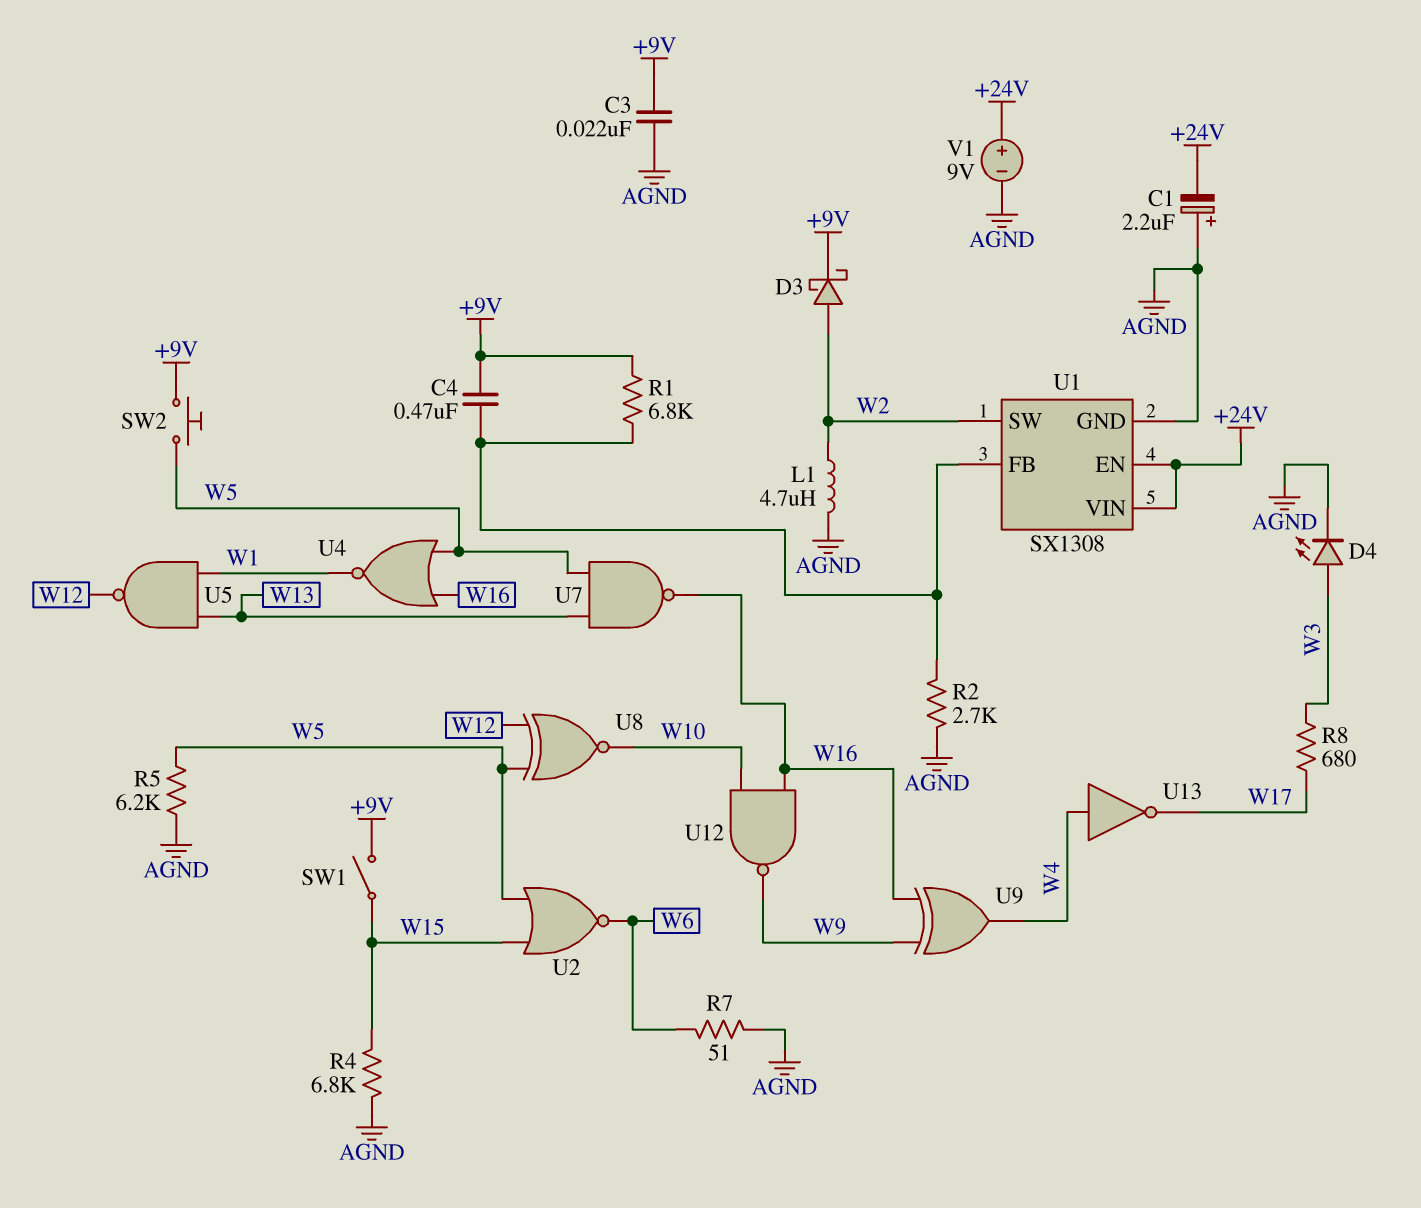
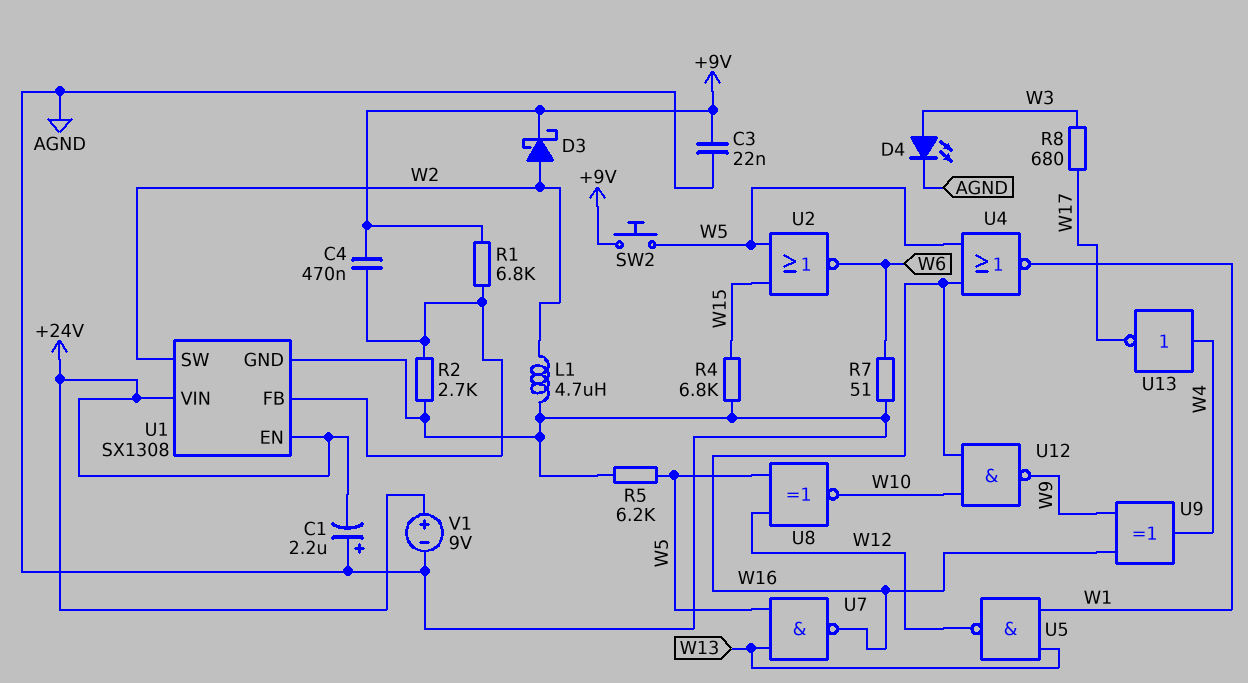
SW1: switch (+9V, W15) -> none

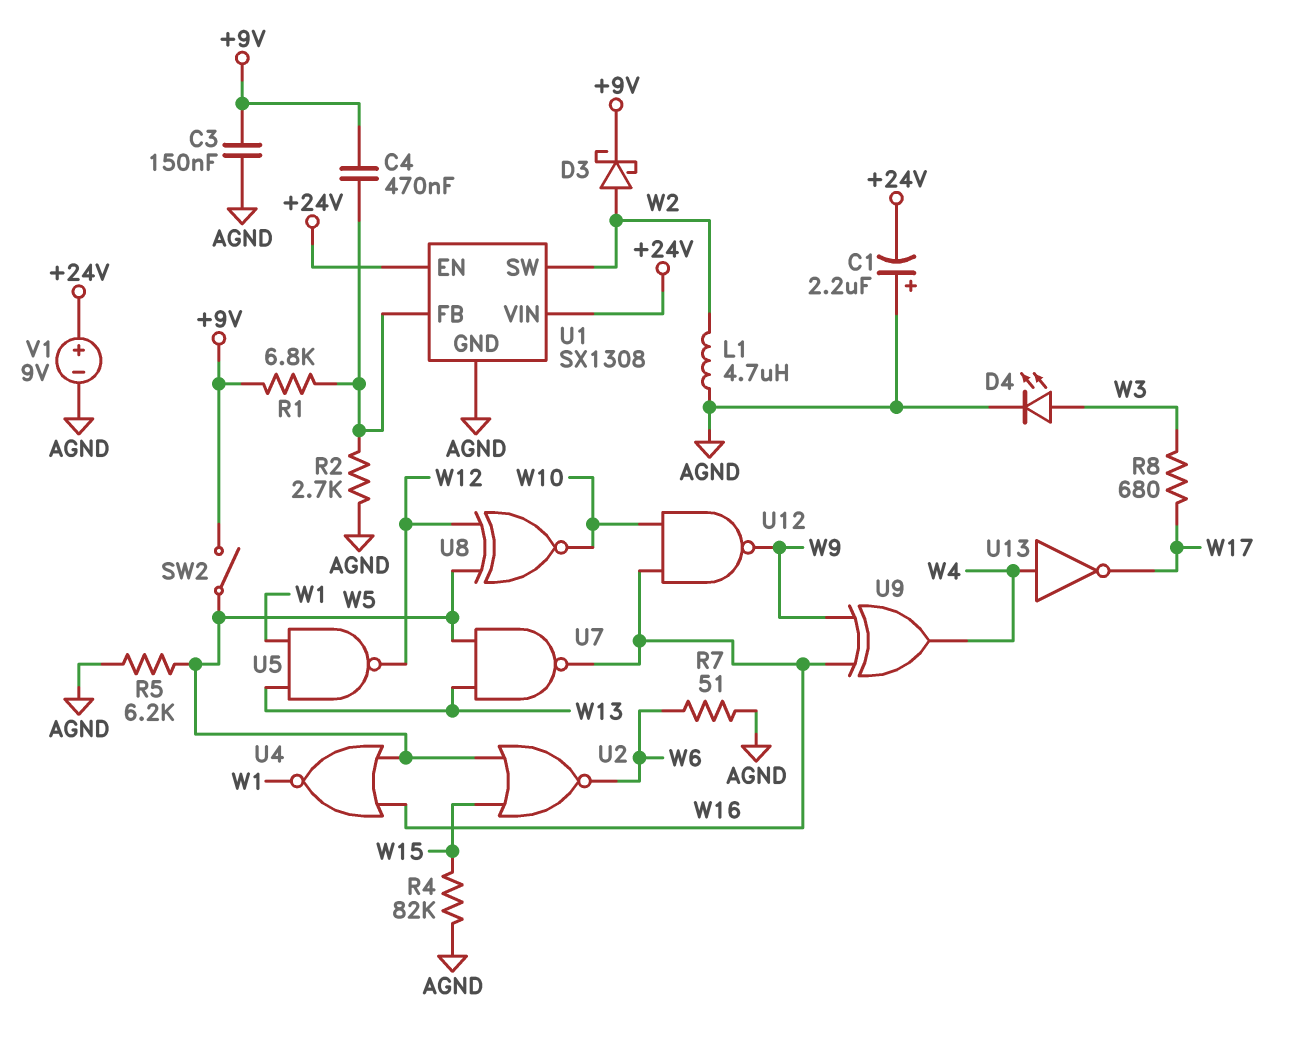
C3: 22nF (+9V, AGND) -> 150nF (+9V, AGND)
R4: 6.8k (AGND, W15) -> 82k (AGND, W15)
SW2: button (+9V, W5) -> switch (+9V, W5)

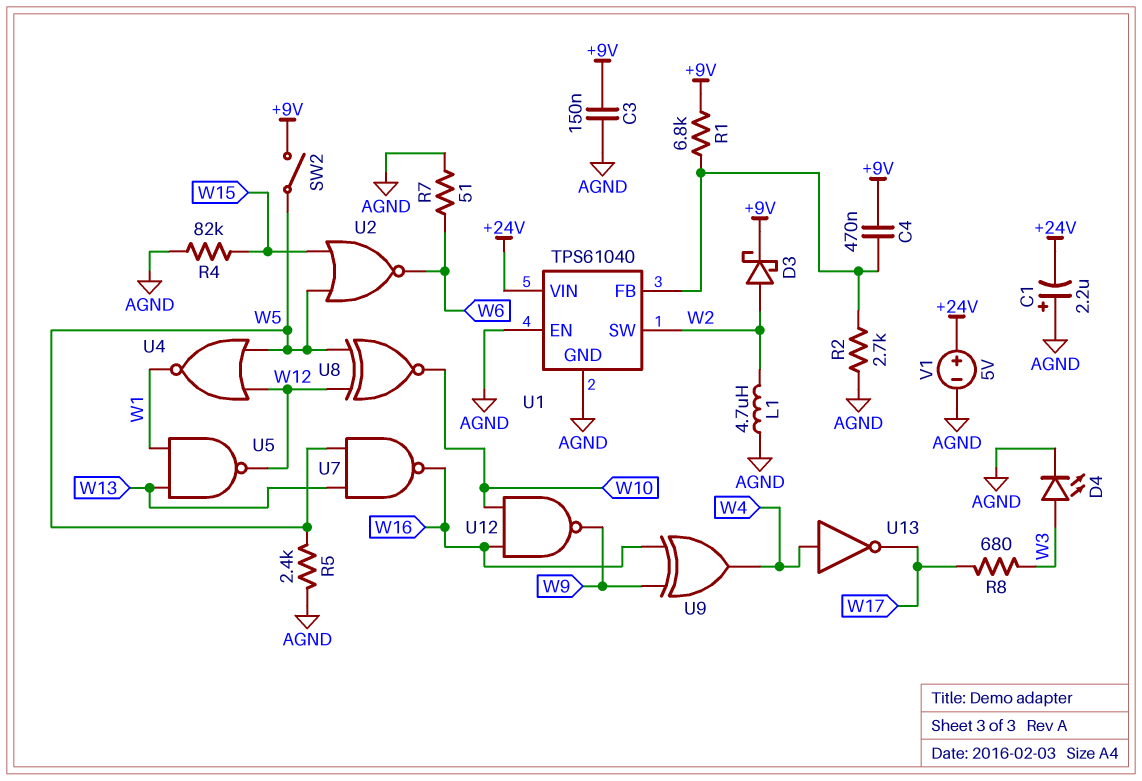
R5: 6.2k (AGND, W5) -> 2.4k (AGND, W5)
U1: SX1308 -> TPS61040
U1 pin EN: +24V -> AGND
U4: NOR (in W5, in W16, out W1) -> NOR (in W5, in W12, out W1)
V1: 9V (plus +24V, minus AGND) -> 5V (plus +24V, minus AGND)

